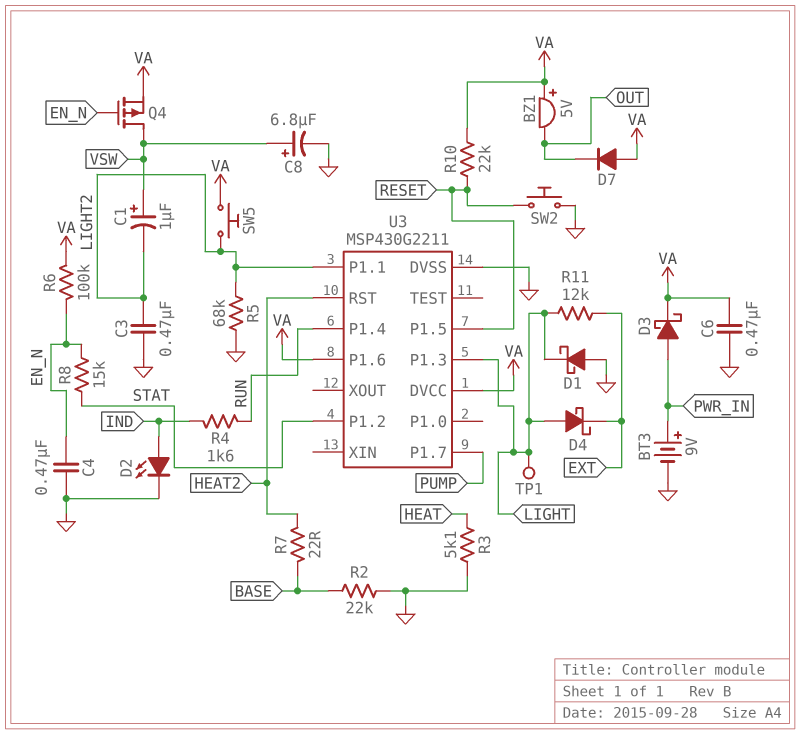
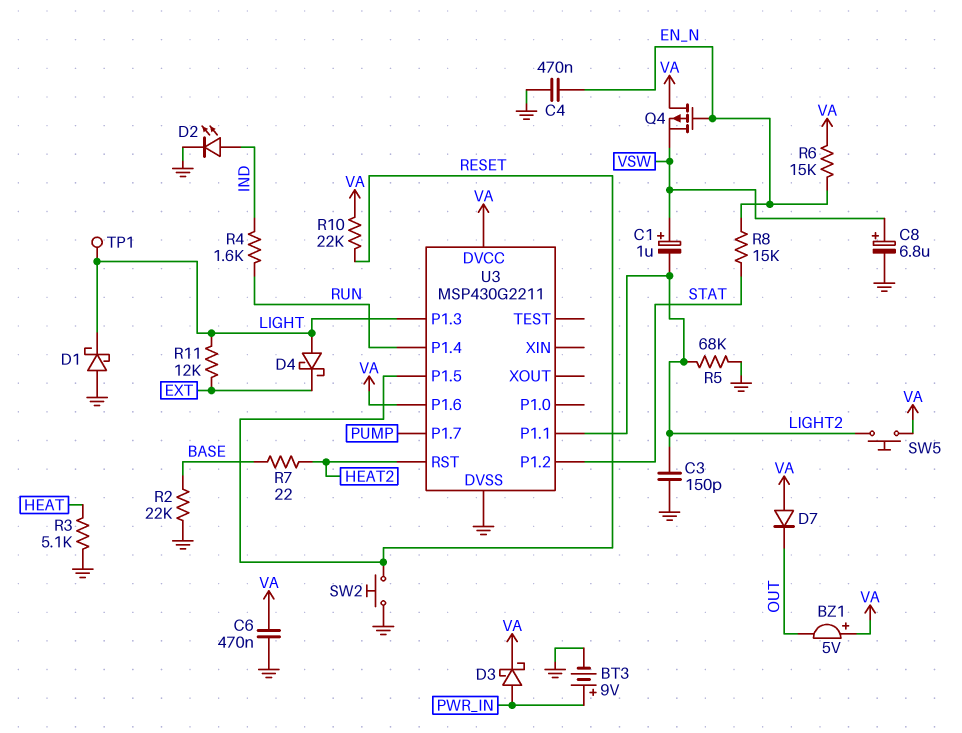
C3: 470nF (GND, LIGHT2) -> 150pF (GND, LIGHT2)
Q4: PMOS (G EN_N, D VSW, S VA) -> PMOS (G EN_N, D VA, S VSW)
R6: 100k (EN_N, VA) -> 15k (EN_N, VA)

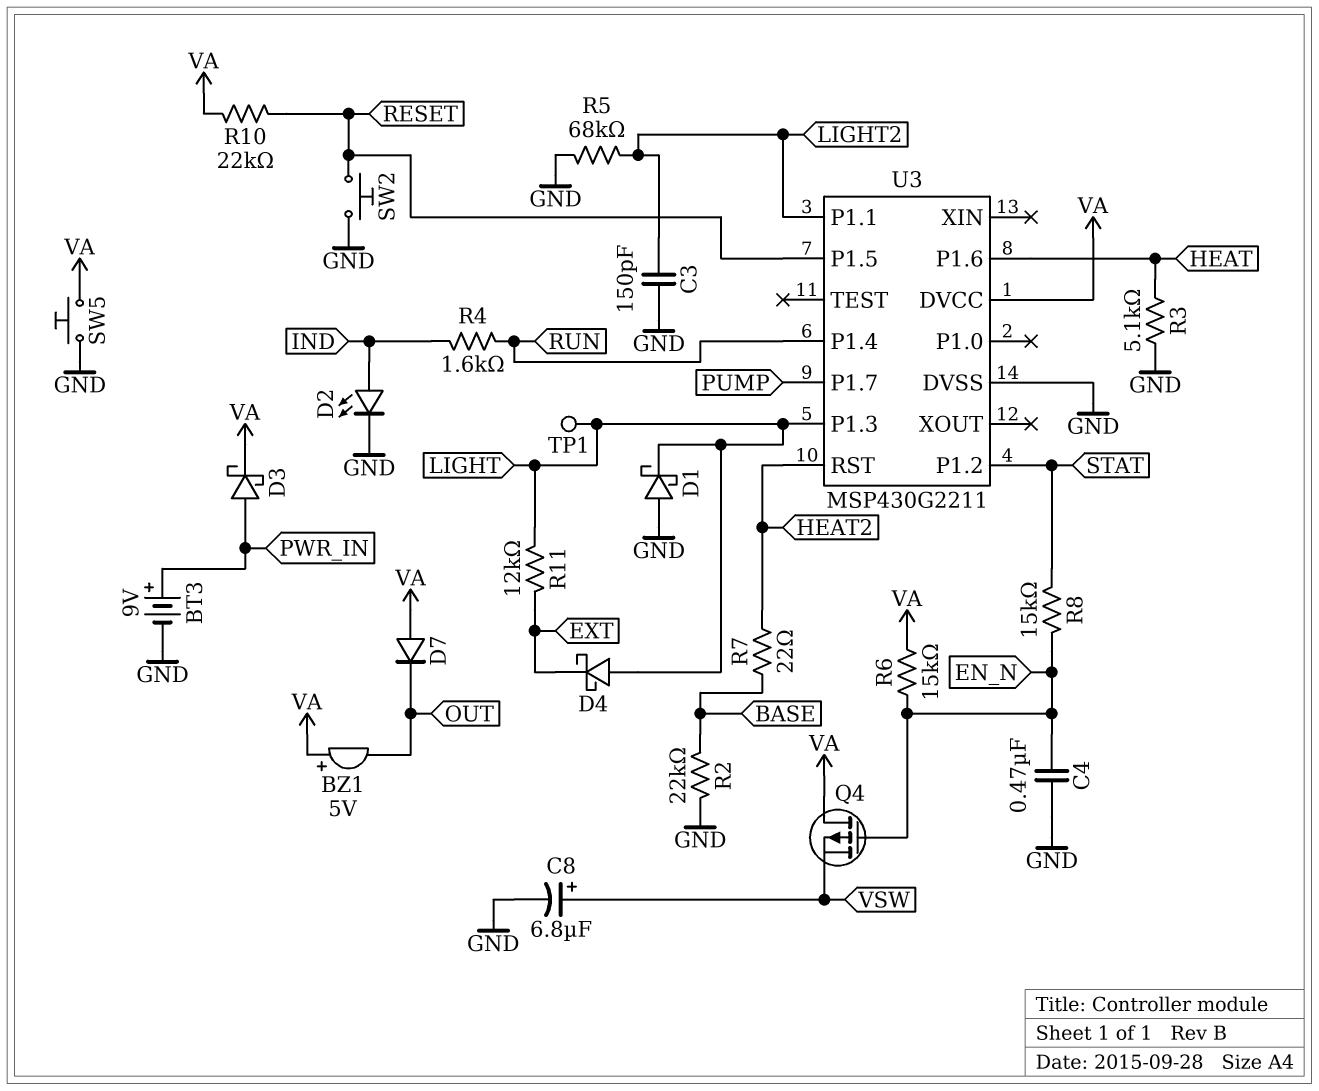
C1: 1uF (plus VSW, minus LIGHT2) -> none
C6: 470nF (GND, VA) -> none
SW5: button (LIGHT2, VA) -> button (GND, VA)
U3 pin P1.6: VA -> HEAT

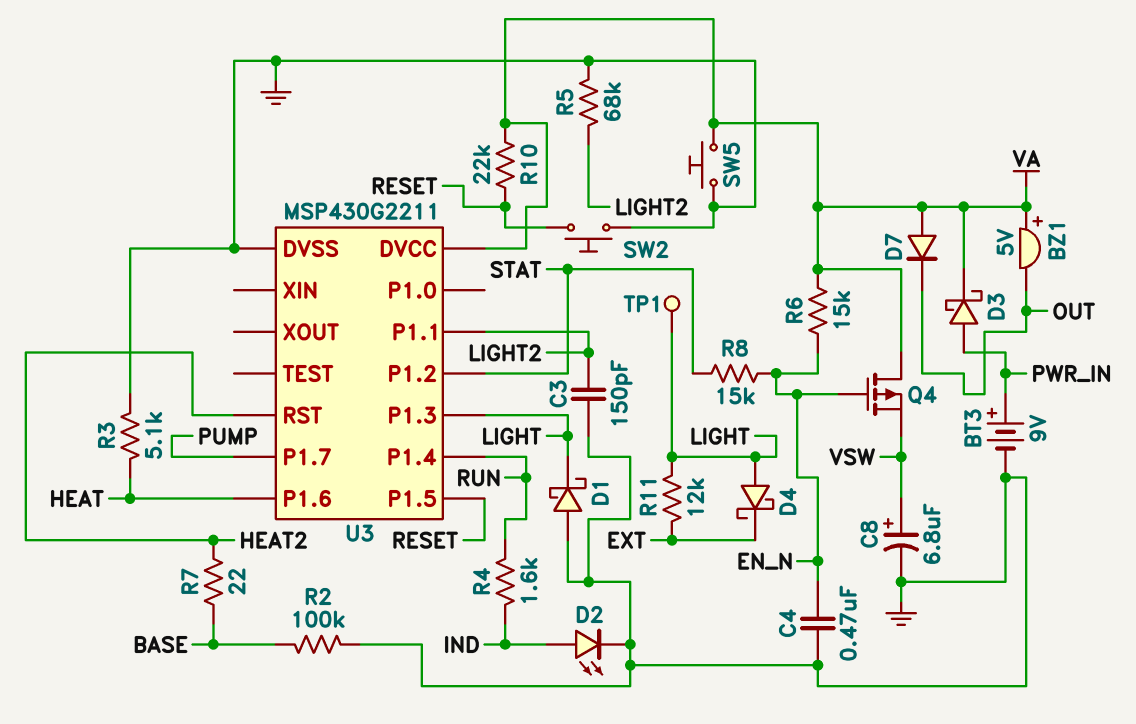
R2: 22k (BASE, GND) -> 100k (BASE, GND)

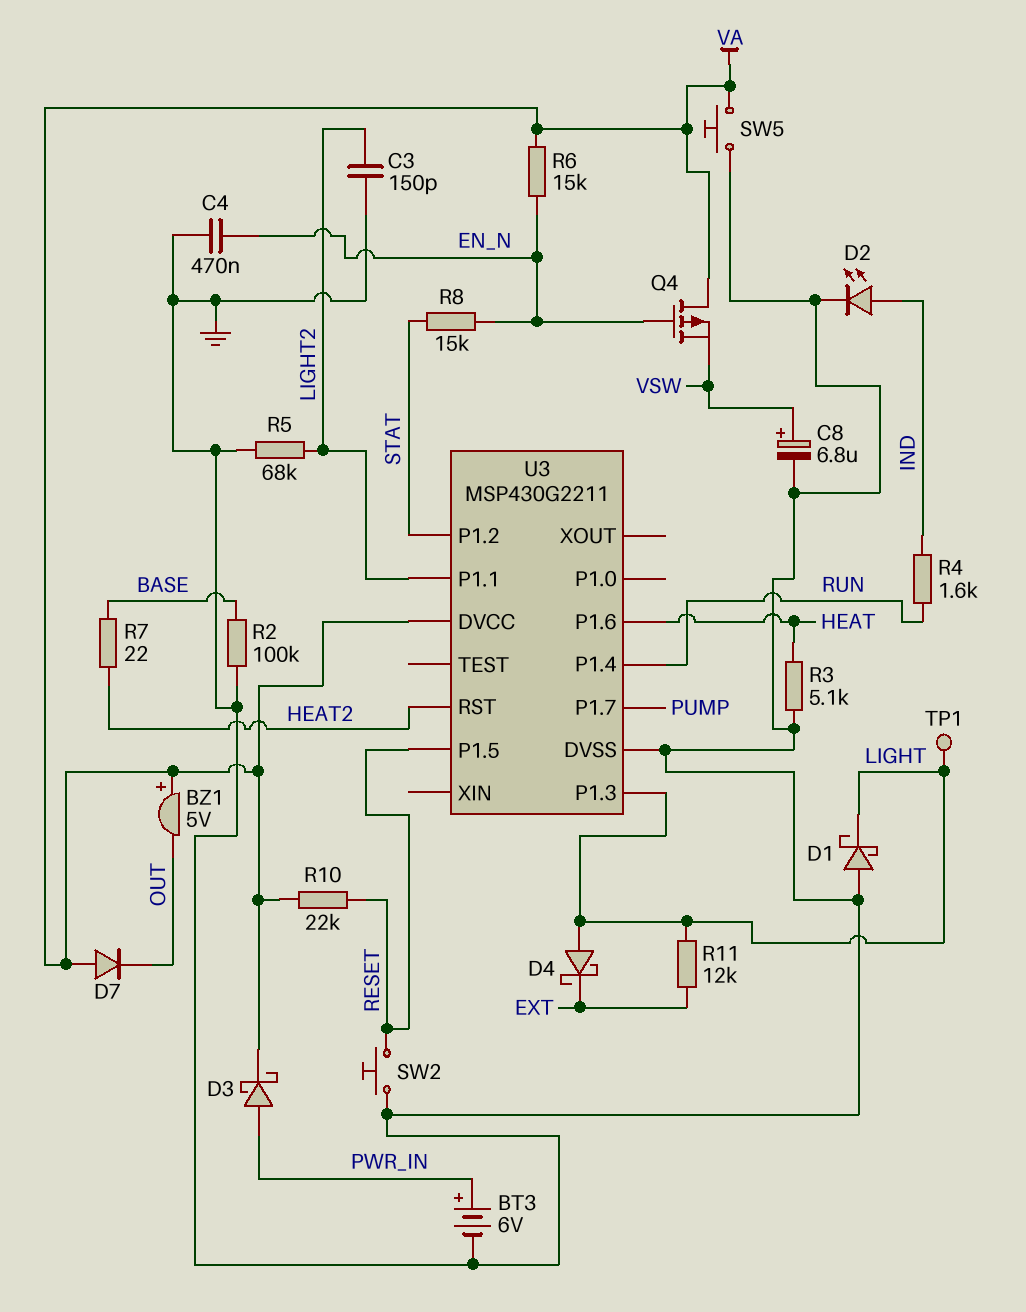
BT3: 9V (plus PWR_IN, minus GND) -> 6V (plus PWR_IN, minus GND)

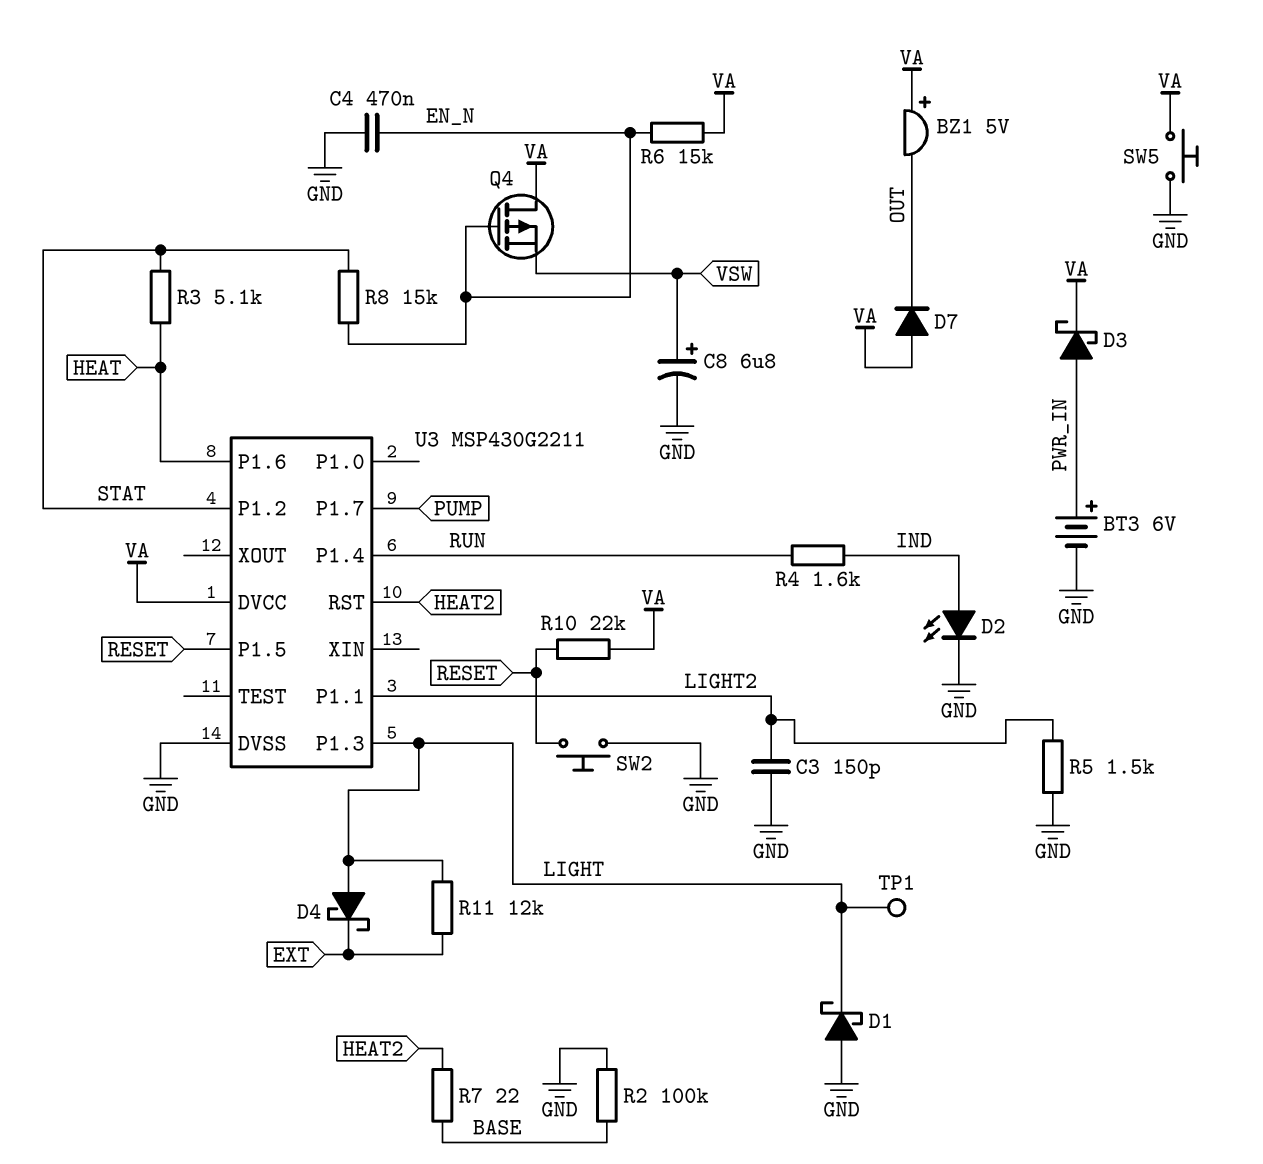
R3: 5.1k (GND, HEAT) -> 5.1k (HEAT, STAT)
R5: 68k (GND, LIGHT2) -> 1.5k (GND, LIGHT2)

